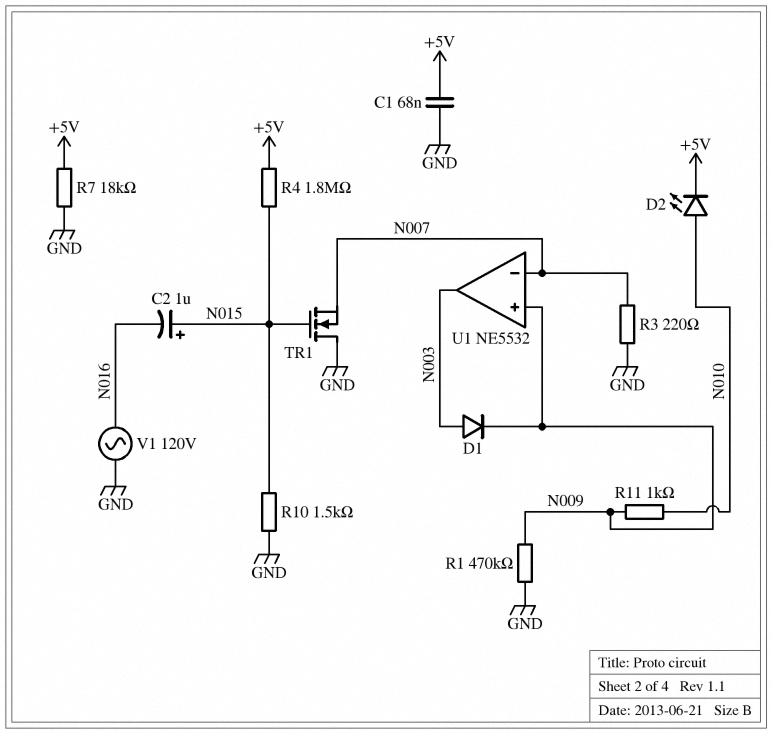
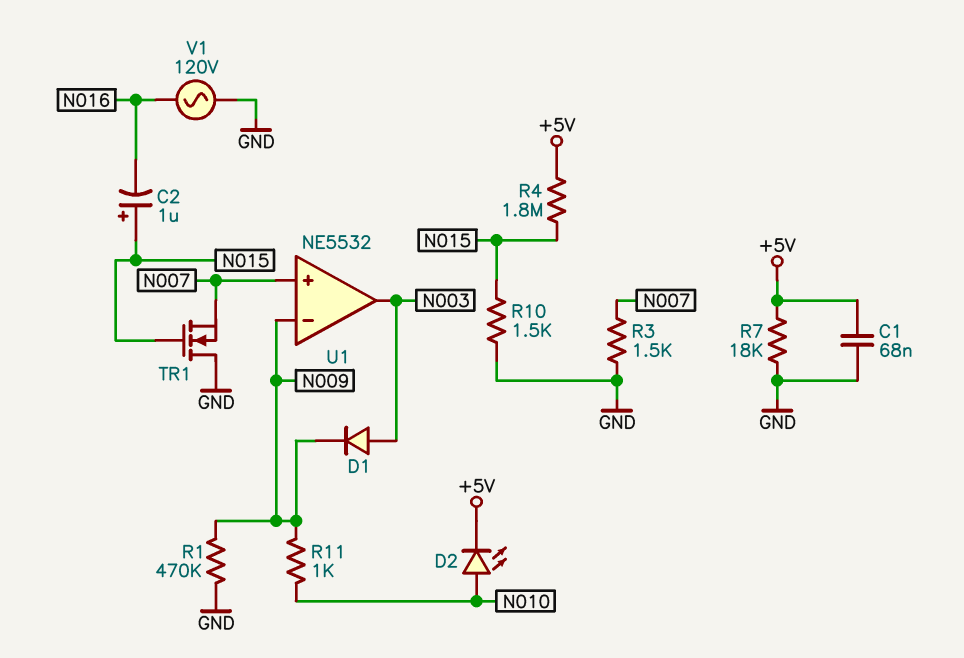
R3: 220 (GND, N007) -> 1.5k (GND, N007)
U1 pin in+: N009 -> N007
U1 pin in-: N007 -> N009

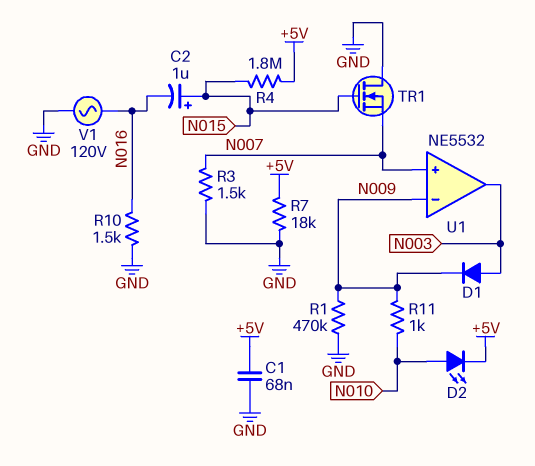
R10: 1.5k (GND, N015) -> 1.5k (GND, N016)

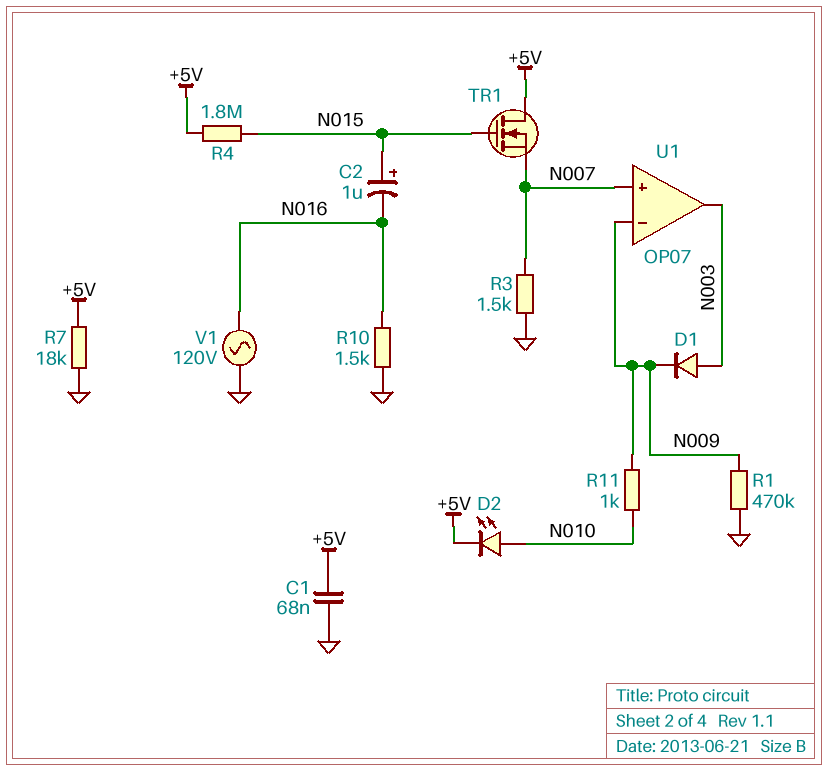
TR1: NMOS (G N015, D GND, S N007) -> NMOS (G N015, D +5V, S N007)
U1: NE5532 -> OP07

